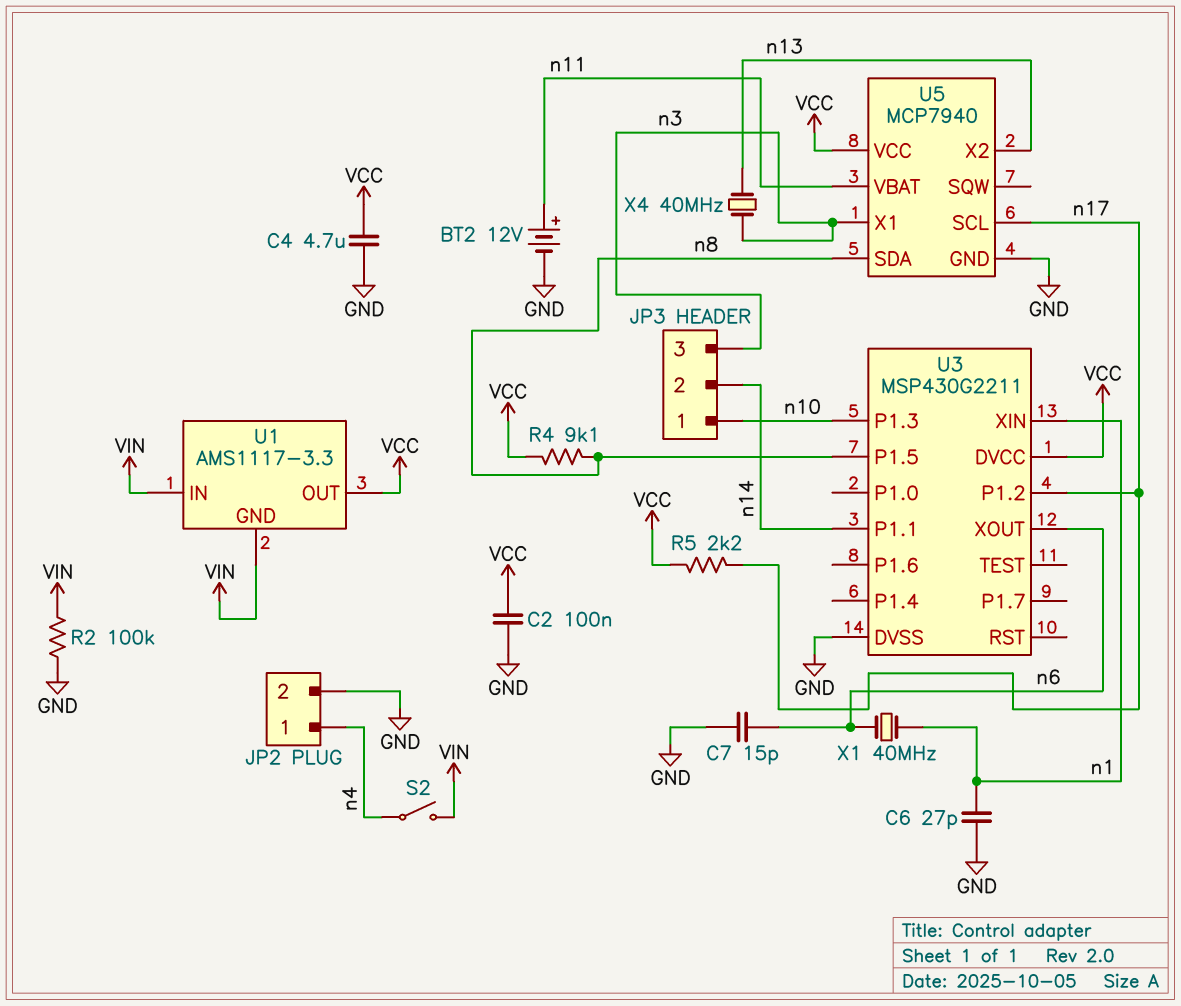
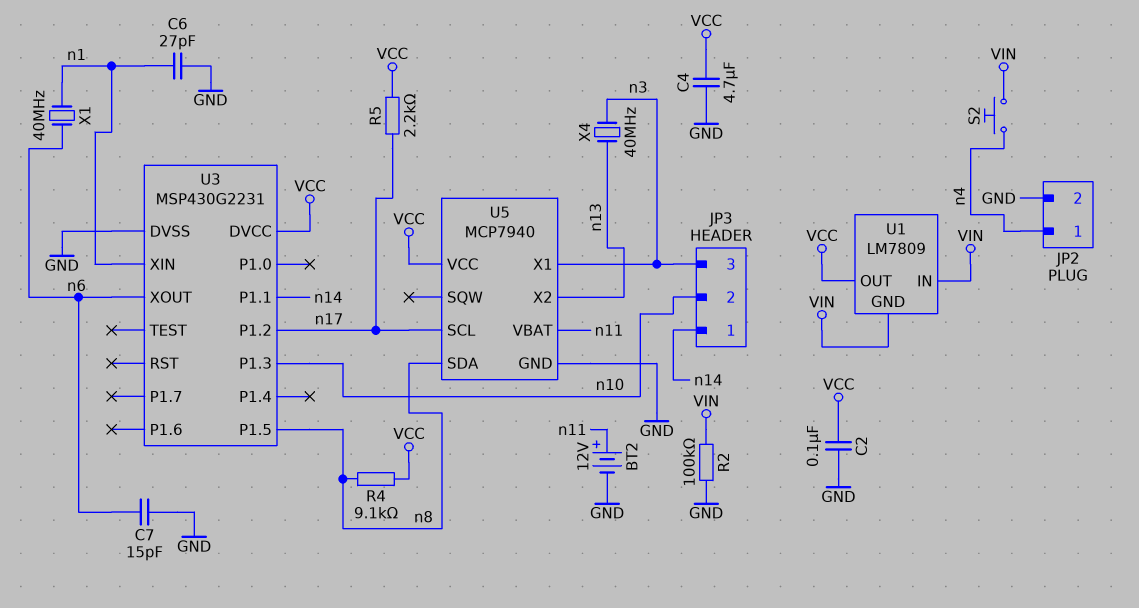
JP3 pin 1: n10 -> n14
JP3 pin 2: n14 -> n10
S2: switch (VIN, n4) -> button (VIN, n4)
U1: AMS1117-3.3 -> LM7809
U3: MSP430G2211 -> MSP430G2231

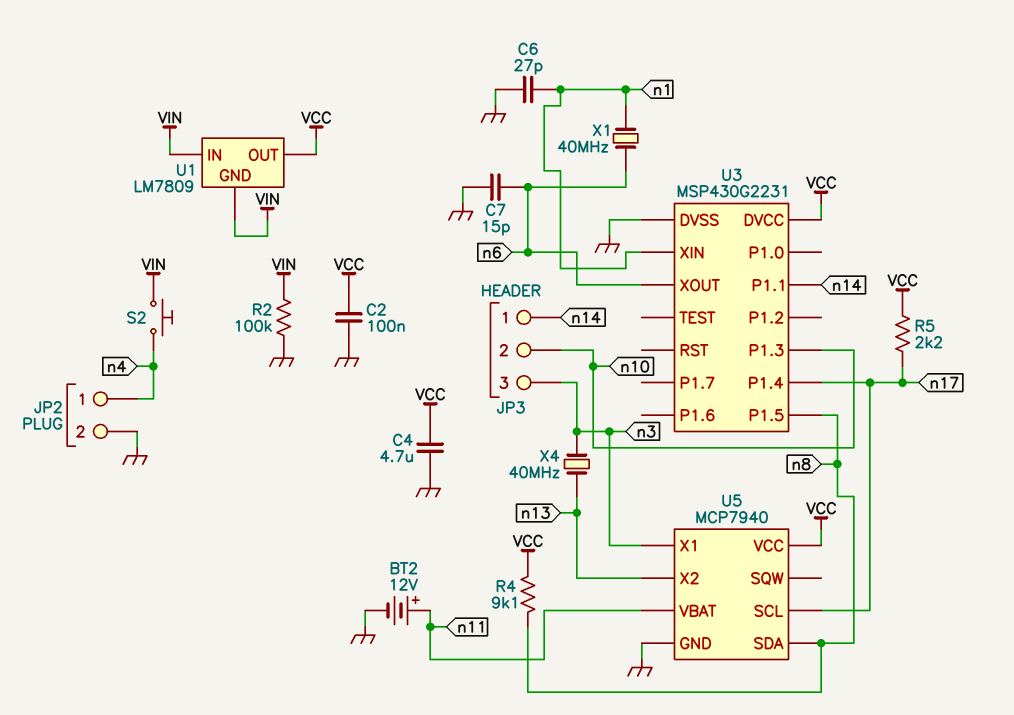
U3 pin P1.2: n17 -> none
U3 pin P1.4: none -> n17

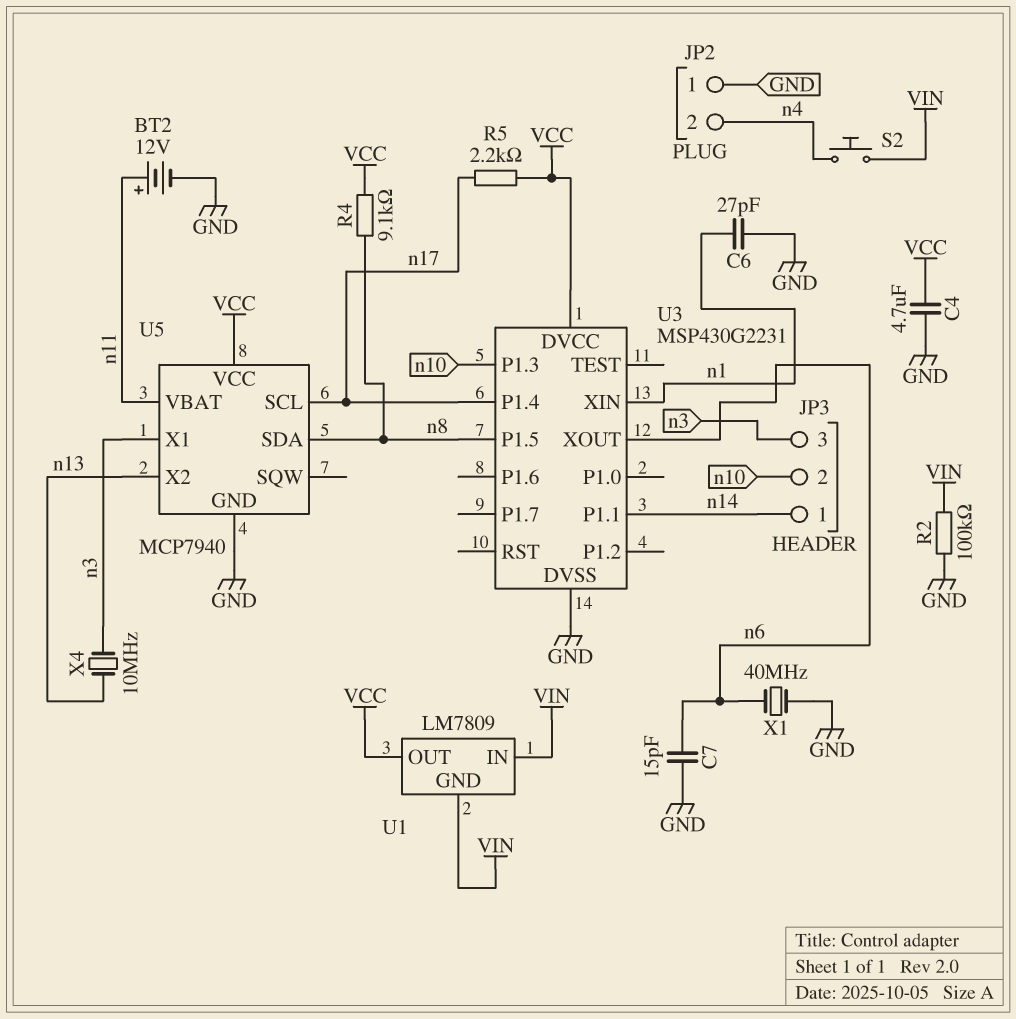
C2: 100nF (GND, VCC) -> none
JP2 pin 1: n4 -> GND
JP2 pin 2: GND -> n4
X1: 40MHz (n1, n6) -> 40MHz (GND, n6)
X4: 40MHz (n3, n13) -> 10MHz (n3, n13)

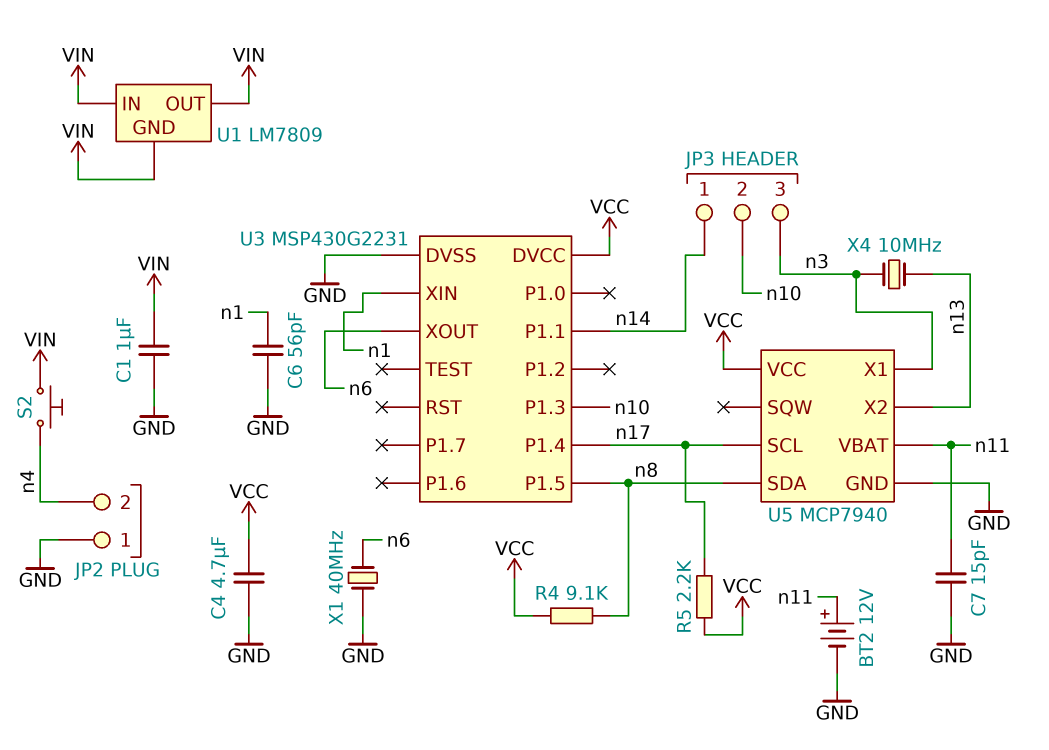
C1: none -> 1uF (GND, VIN)
C6: 27pF (GND, n1) -> 56pF (GND, n1)
C7: 15pF (GND, n6) -> 15pF (GND, n11)
R2: 100k (GND, VIN) -> none
U1 pin OUT: VCC -> VIN

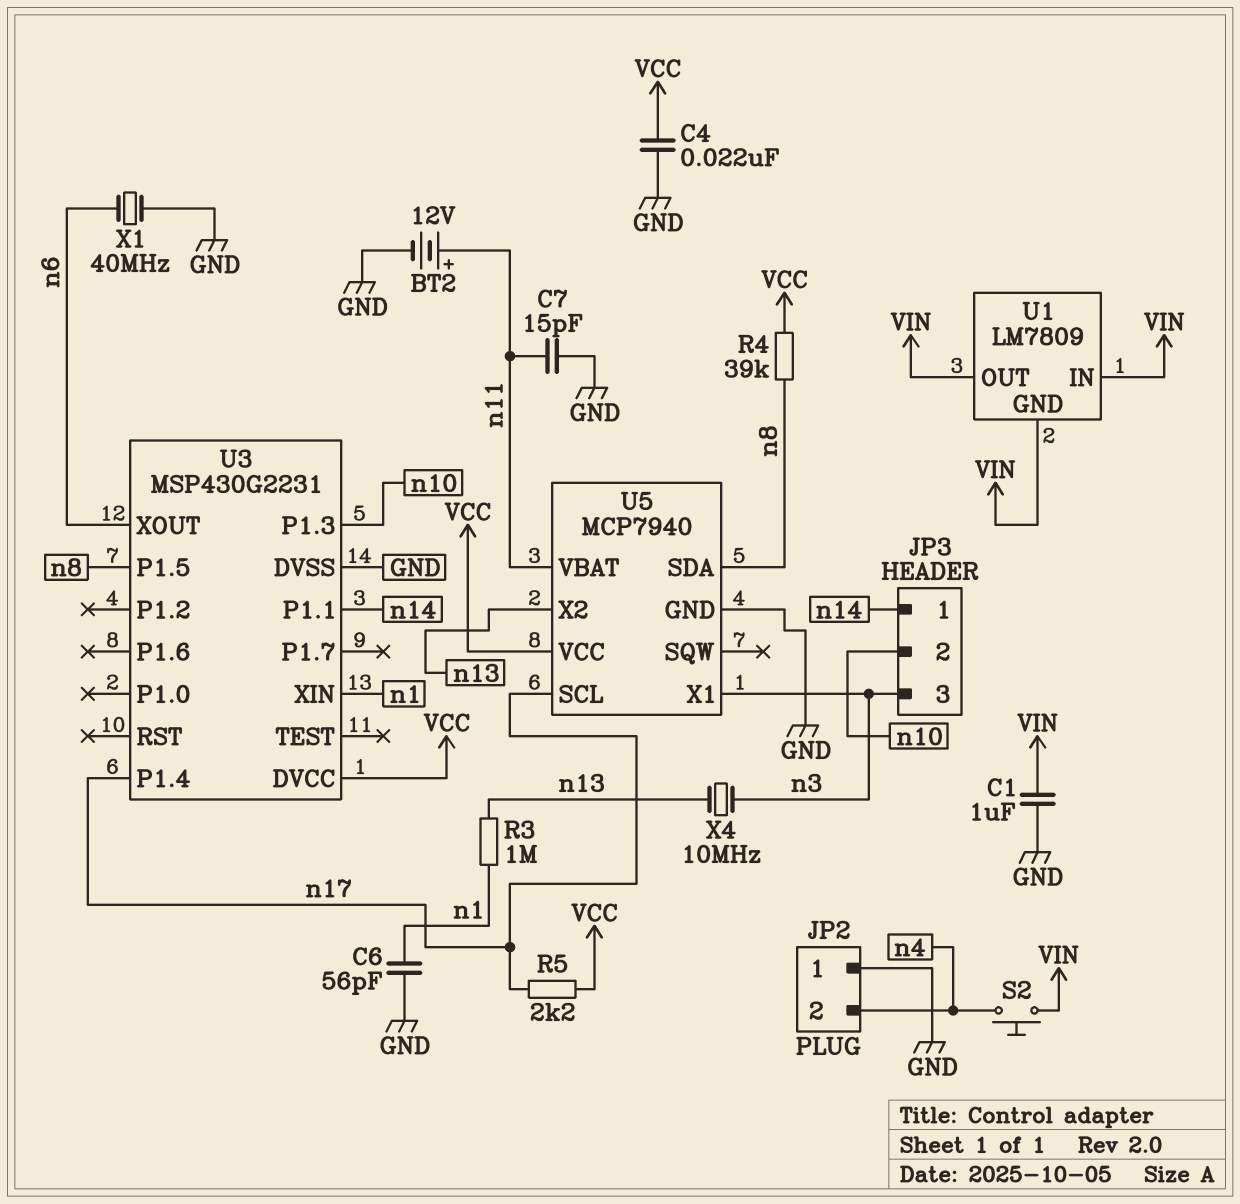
C4: 4.7uF (GND, VCC) -> 22nF (GND, VCC)
R3: none -> 1M (n1, n13)
R4: 9.1k (VCC, n8) -> 39k (VCC, n8)

